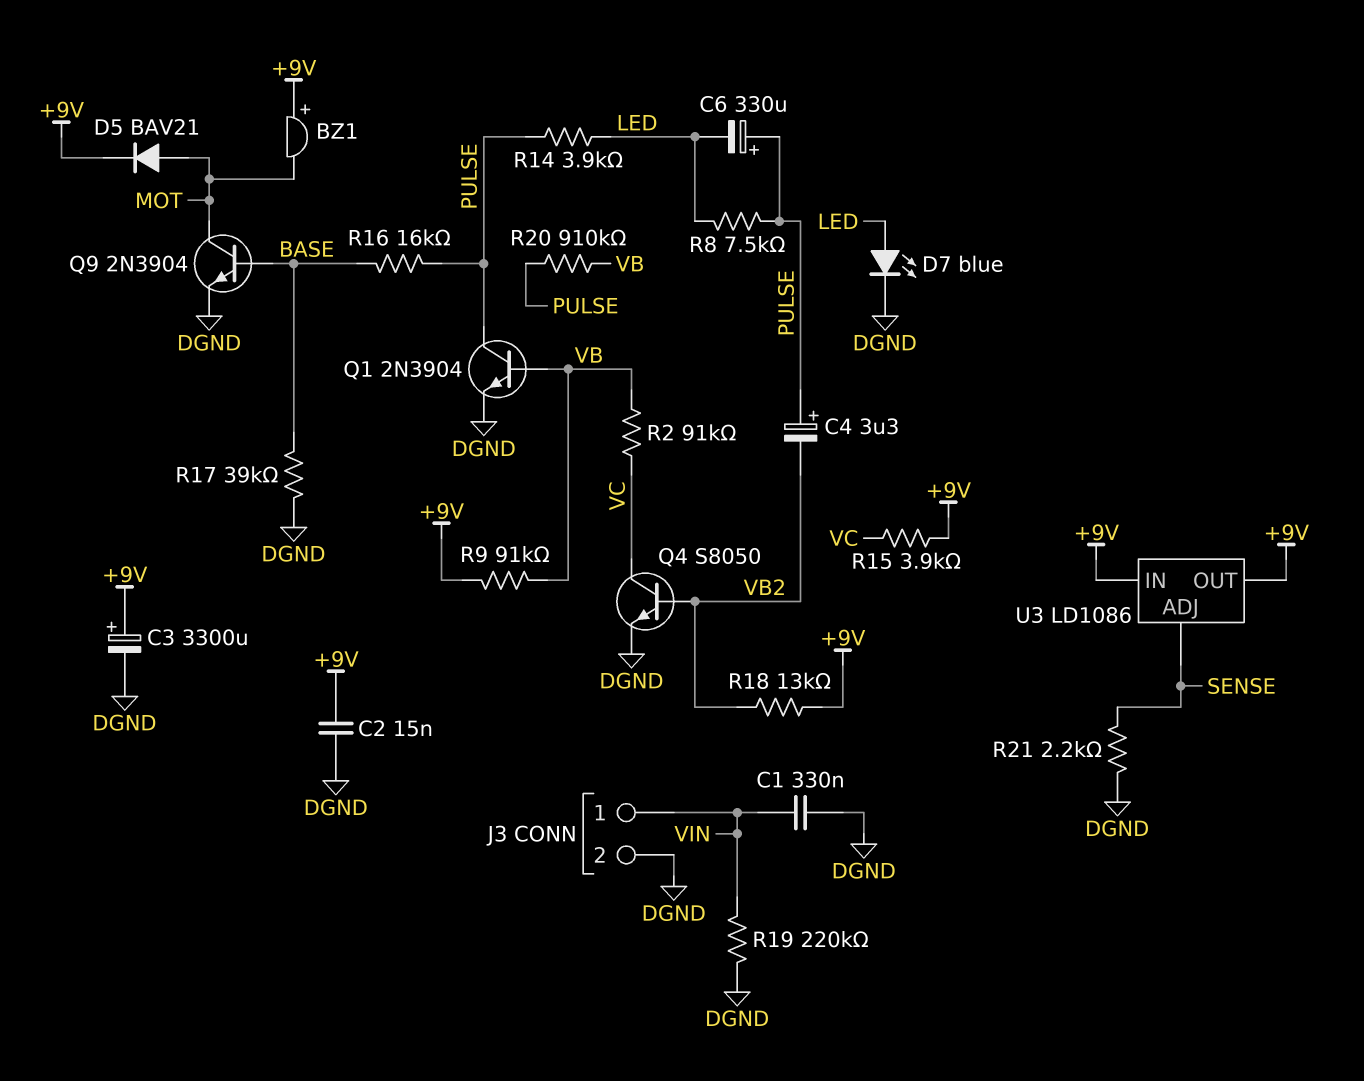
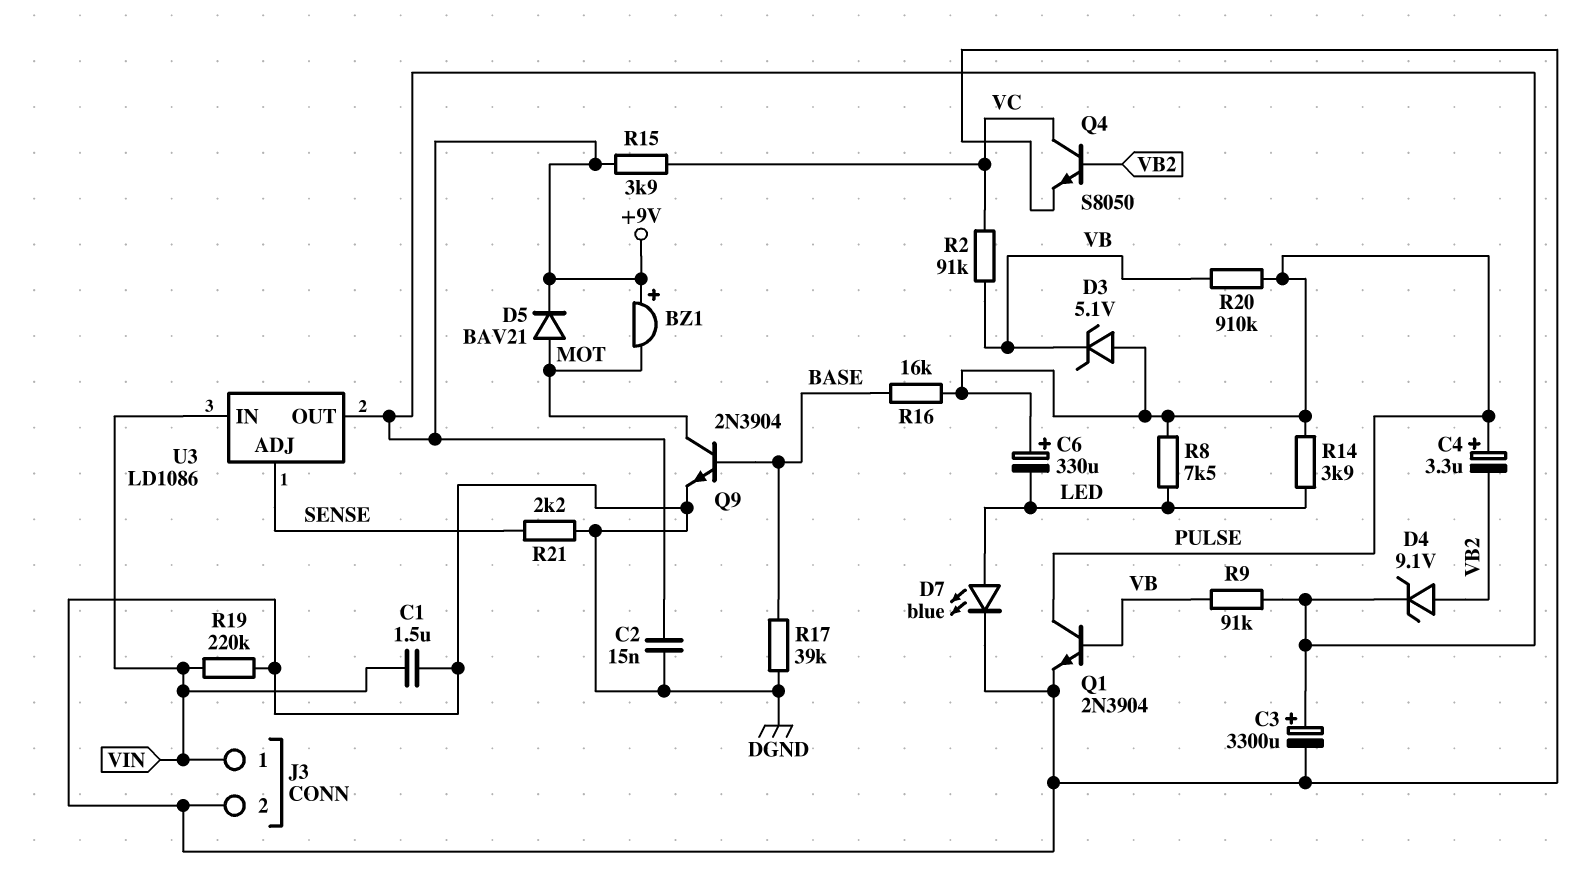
C1: 330nF (DGND, VIN) -> 1.5uF (DGND, VIN)
D3: none -> zener 5.1V (A PULSE, K VB)
D4: none -> zener 9.1V (A VB2, K +9V)
R18: 13k (+9V, VB2) -> none
U3 pin IN: +9V -> VIN

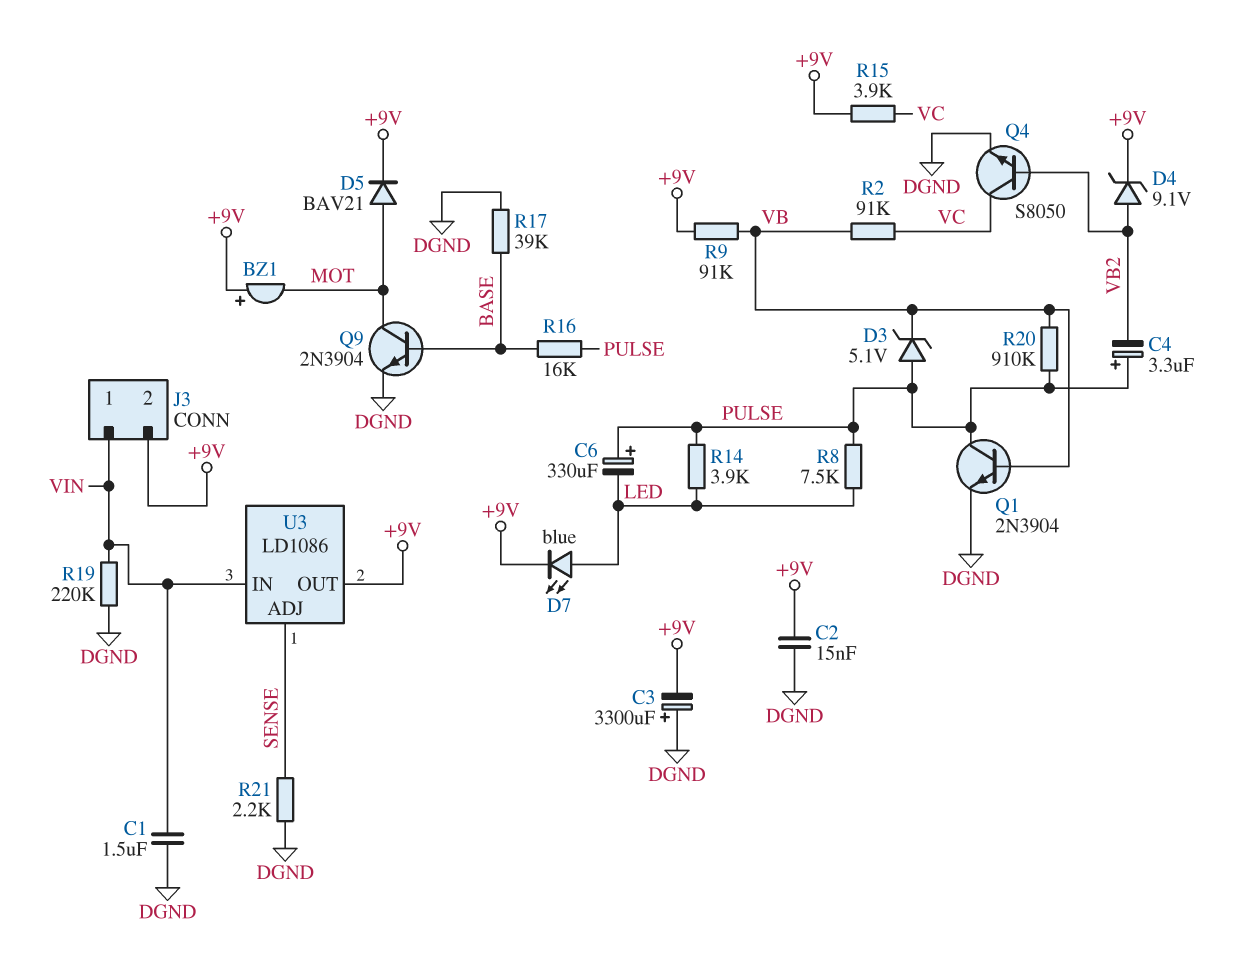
C3: 3300uF (plus +9V, minus DGND) -> 3300uF (plus DGND, minus +9V)
D7: LED blue (A LED, K DGND) -> LED blue (A LED, K +9V)
J3 pin 2: DGND -> +9V

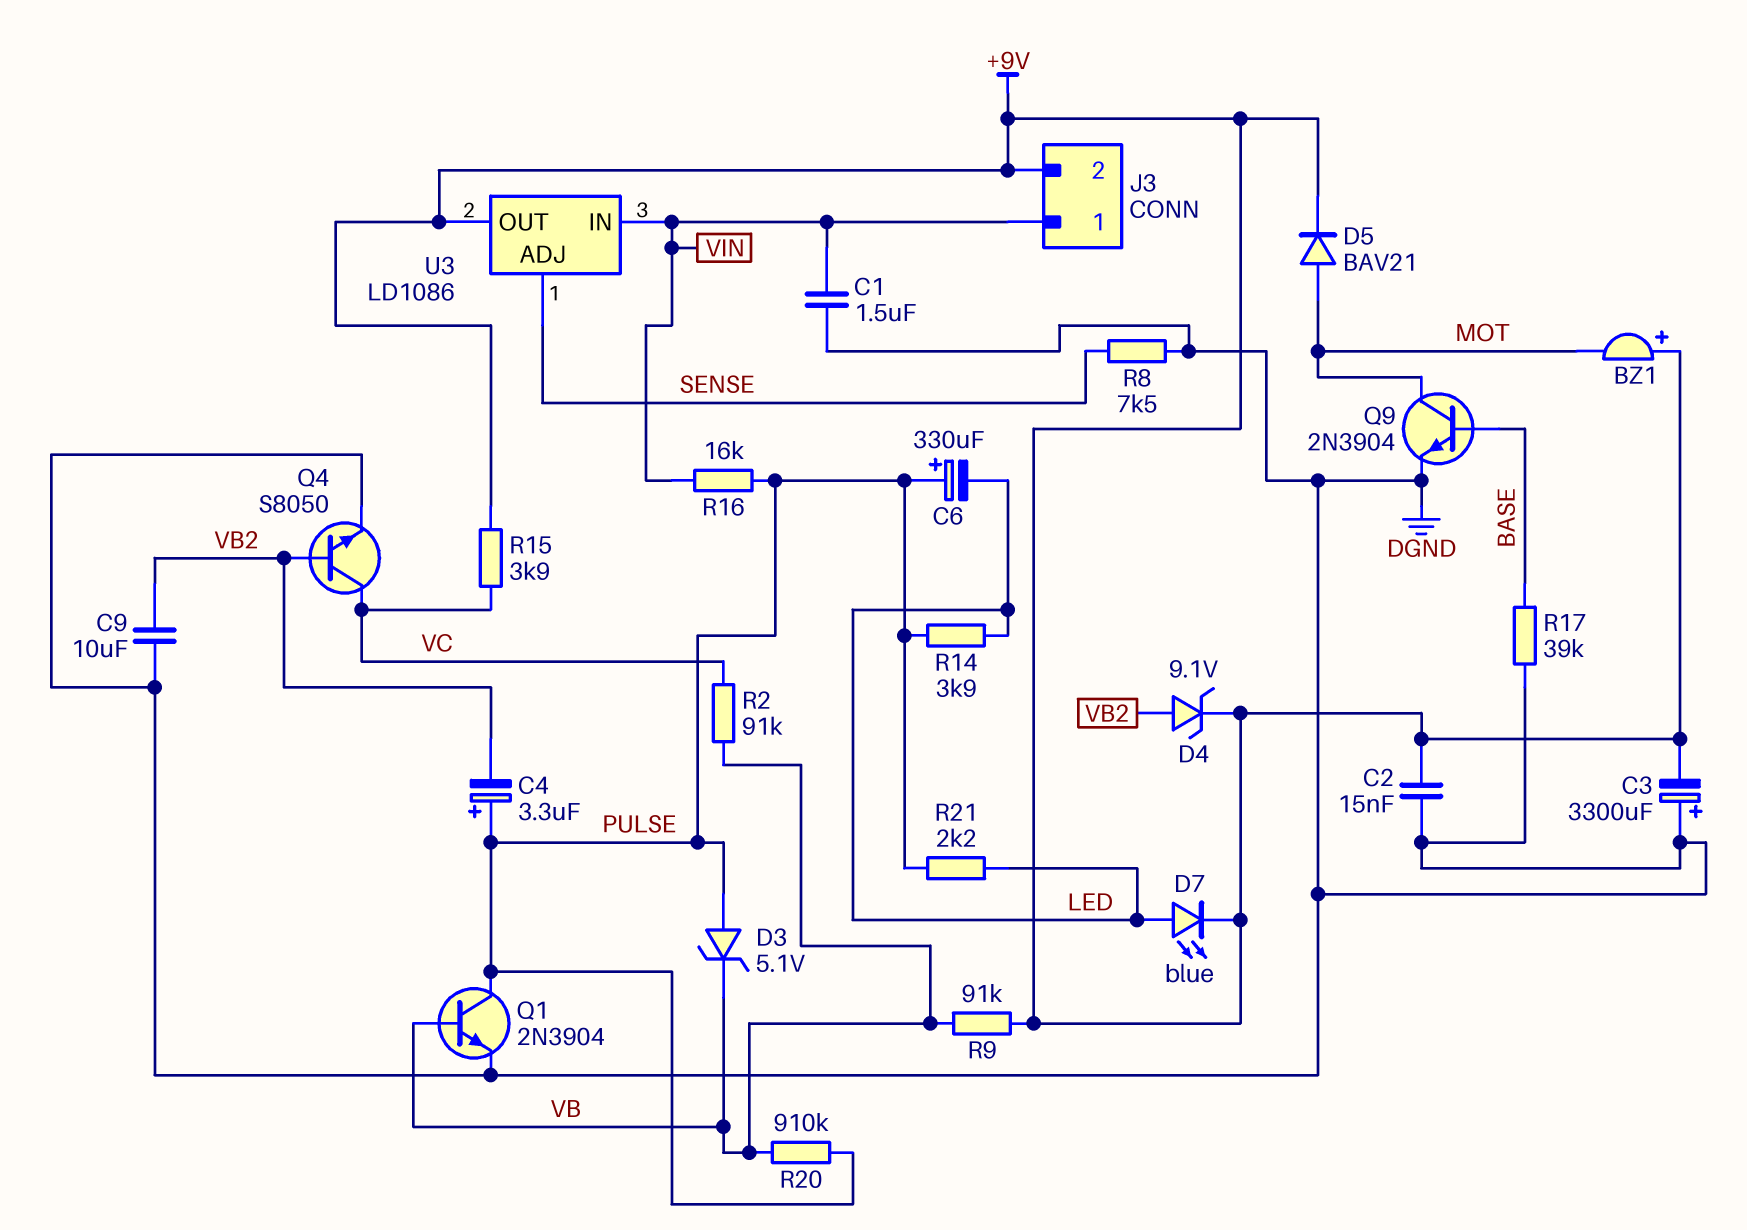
C9: none -> 10uF (DGND, VB2)
R8: 7.5k (LED, PULSE) -> 7.5k (DGND, SENSE)
R16: 16k (BASE, PULSE) -> 16k (PULSE, VIN)
R19: 220k (DGND, VIN) -> none
R21: 2.2k (DGND, SENSE) -> 2.2k (LED, PULSE)

